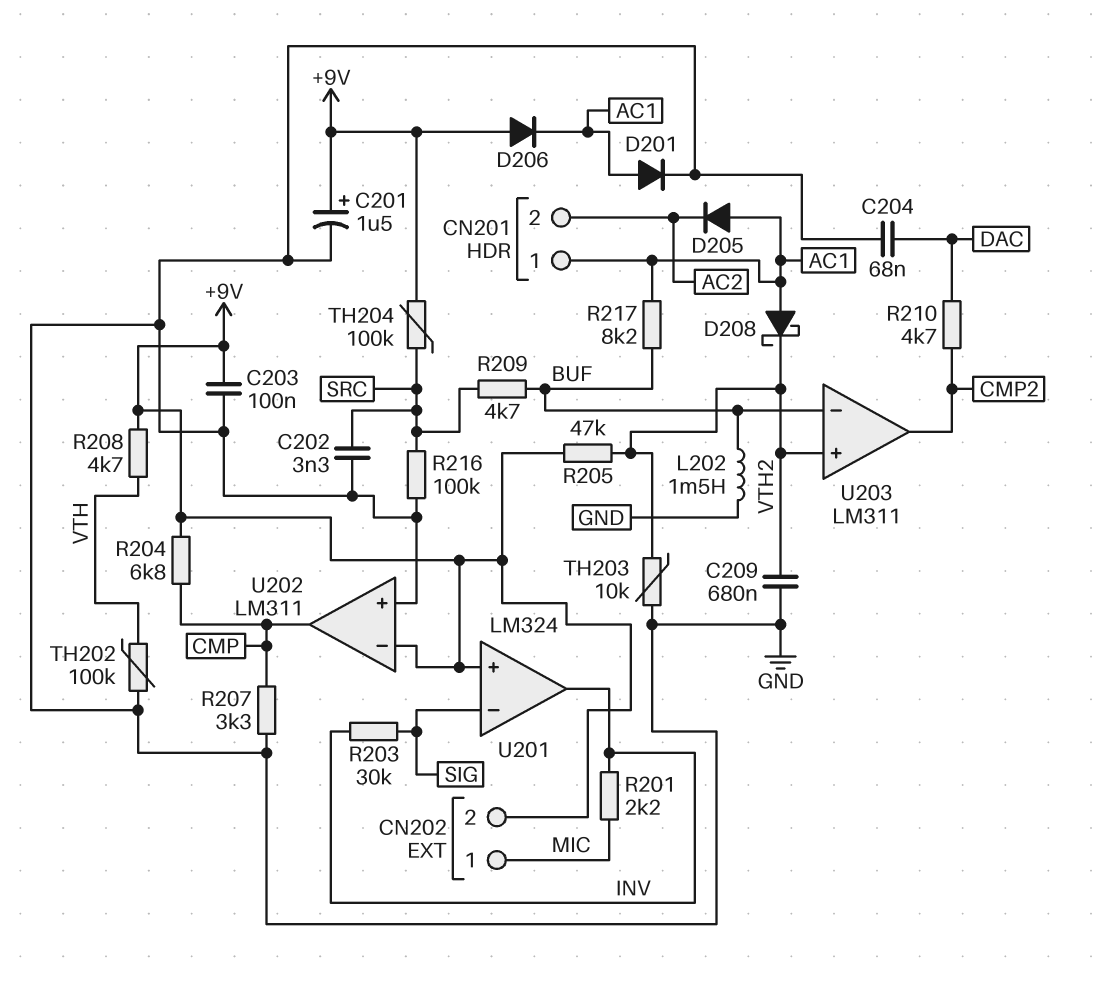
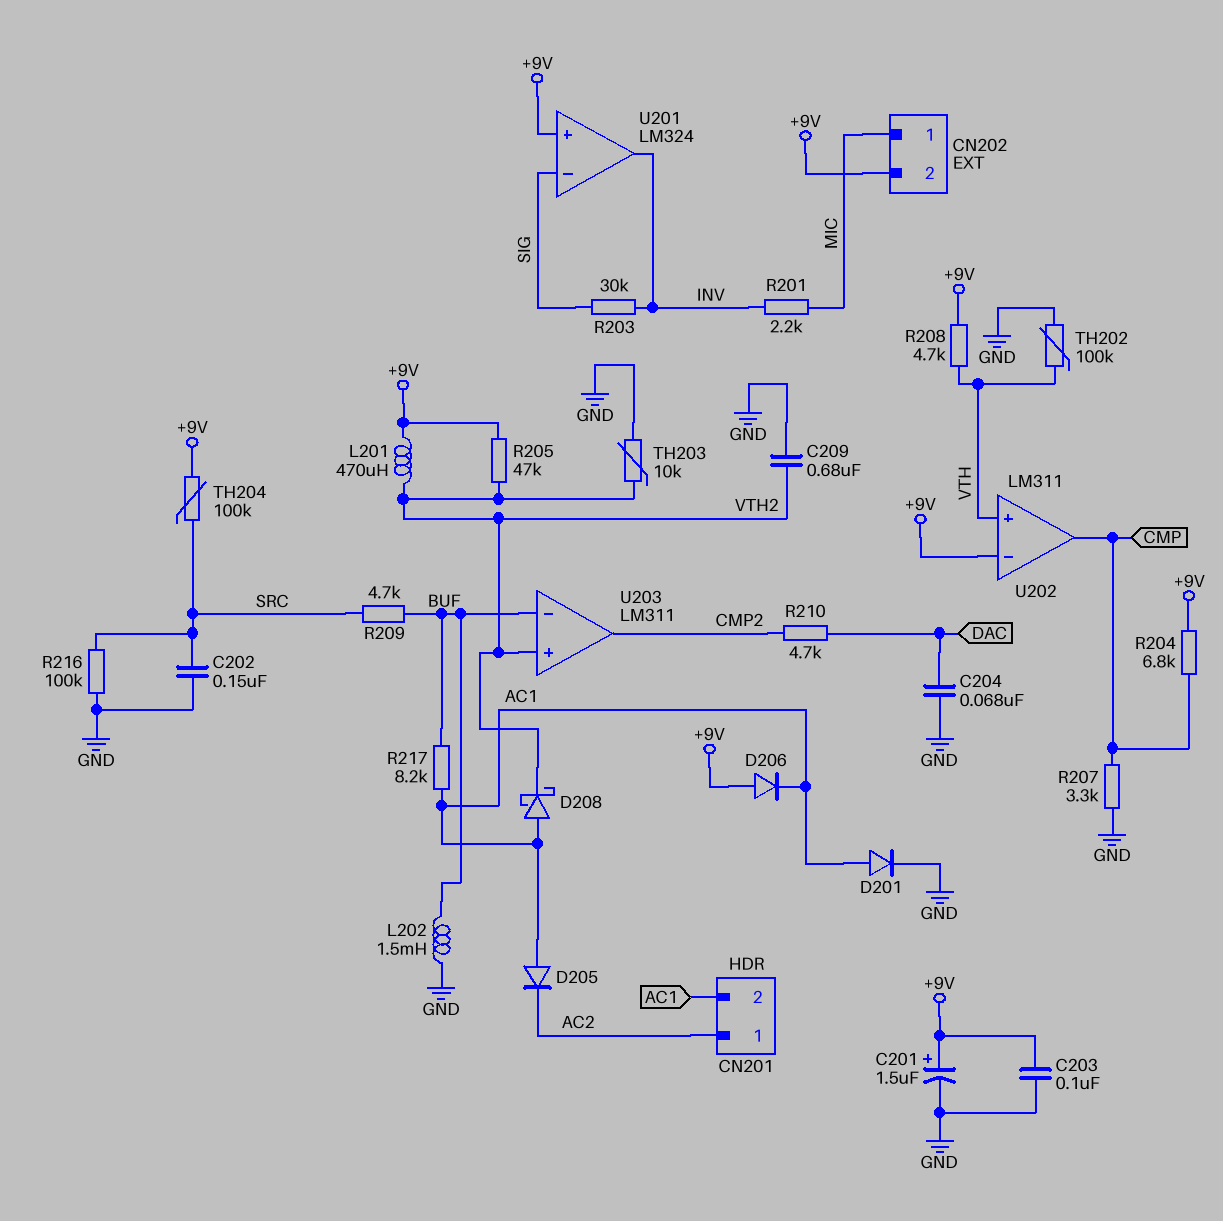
C202: 3.3nF (GND, SRC) -> 150nF (GND, SRC)
CN201 pin 1: AC1 -> AC2
CN201 pin 2: AC2 -> AC1
L201: none -> 470uH (+9V, VTH2)
U202 pin in+: GND -> VTH

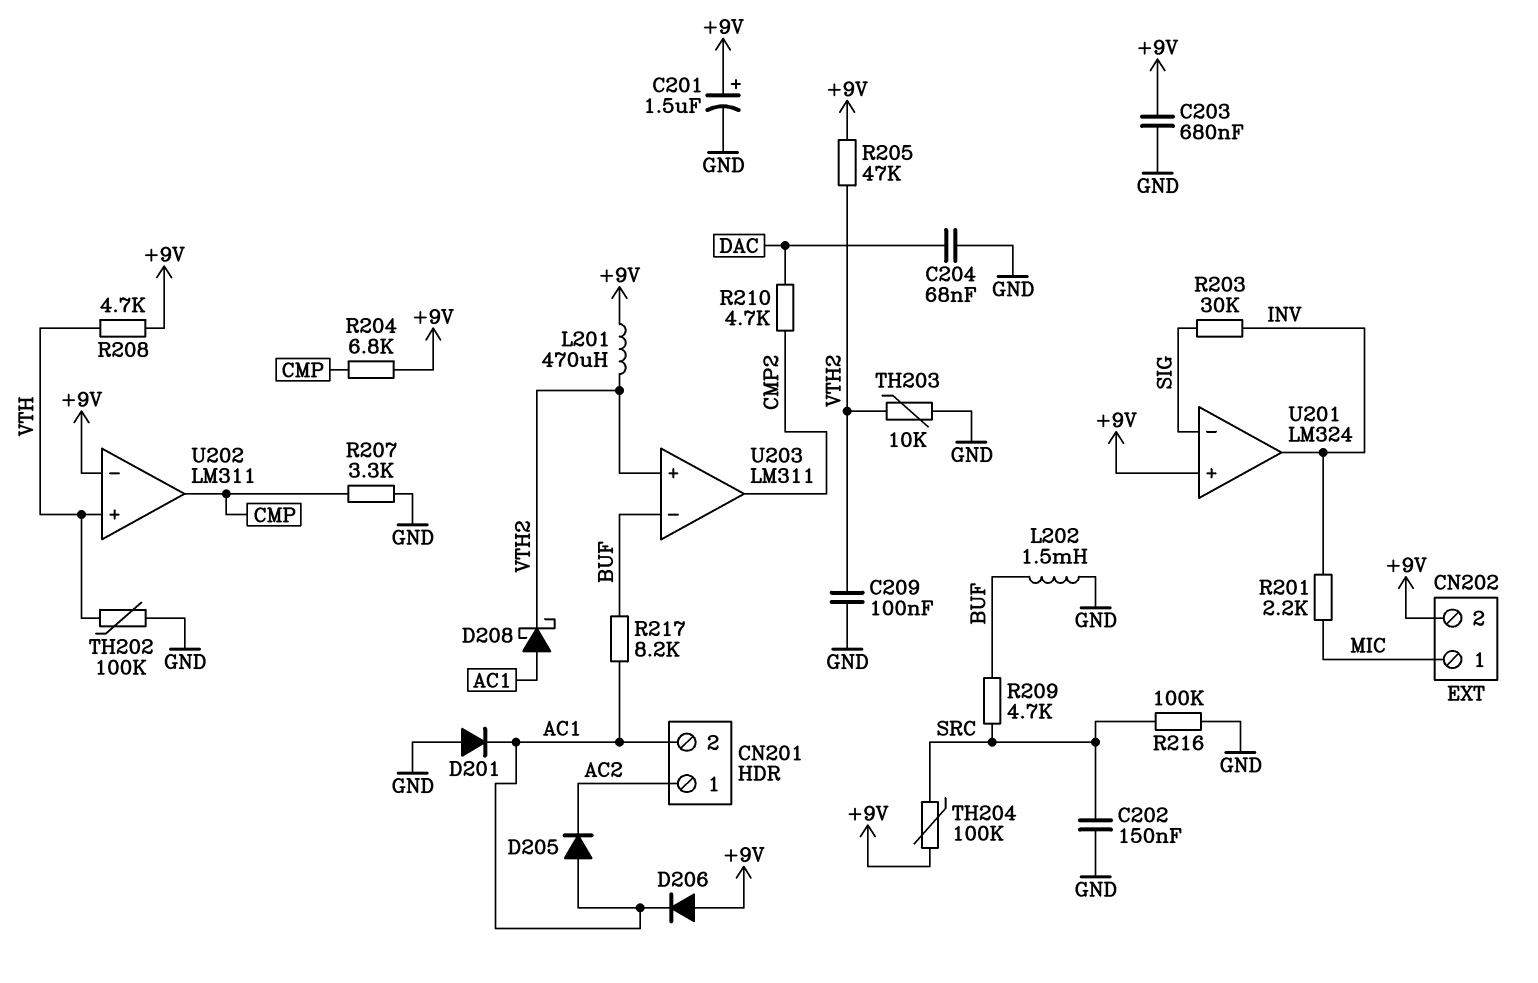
C203: 100nF (+9V, GND) -> 680nF (+9V, GND)
C209: 680nF (GND, VTH2) -> 100nF (GND, VTH2)
D201: diode (A AC1, K GND) -> diode (A GND, K AC1)

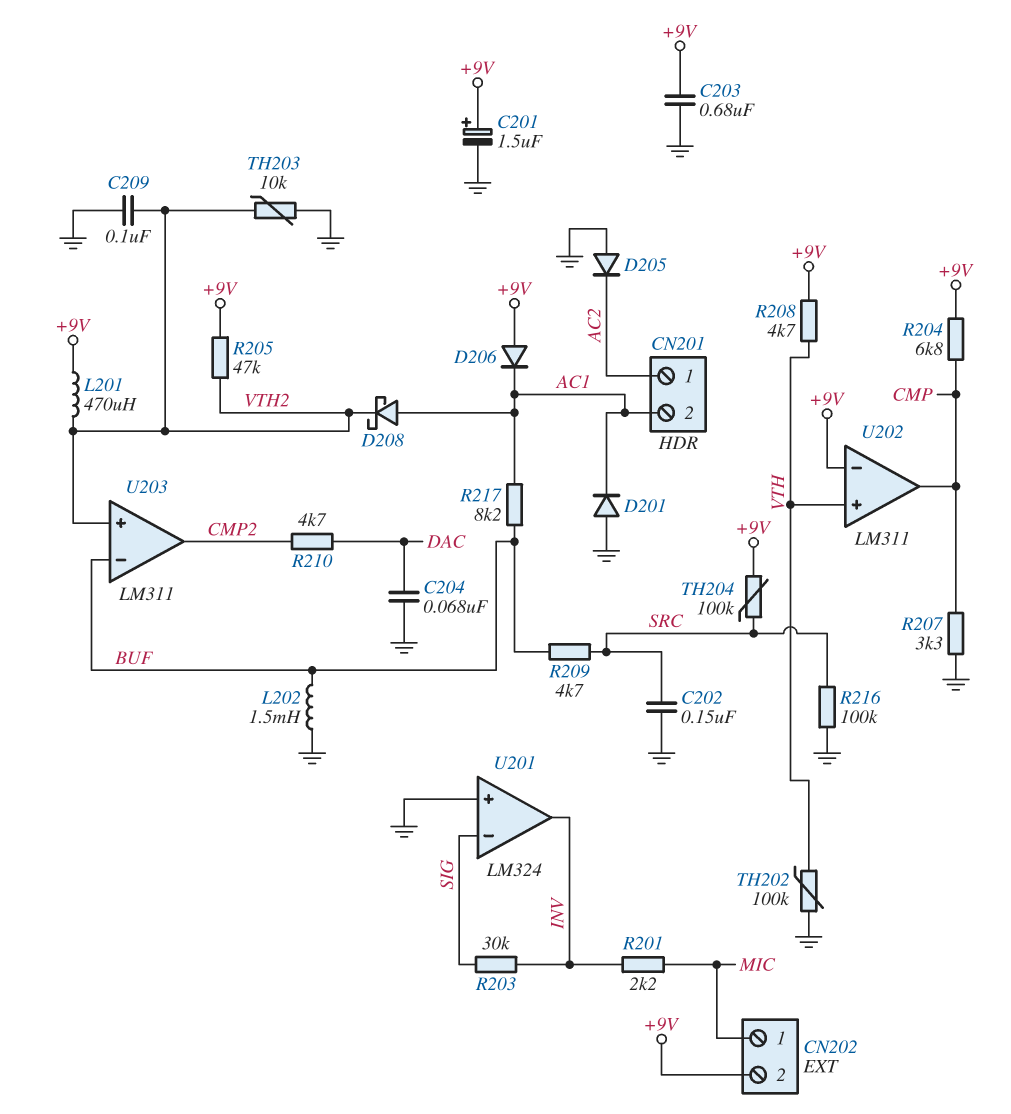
D205: diode (A AC1, K AC2) -> diode (A GND, K AC2)
U201 pin in+: +9V -> GND

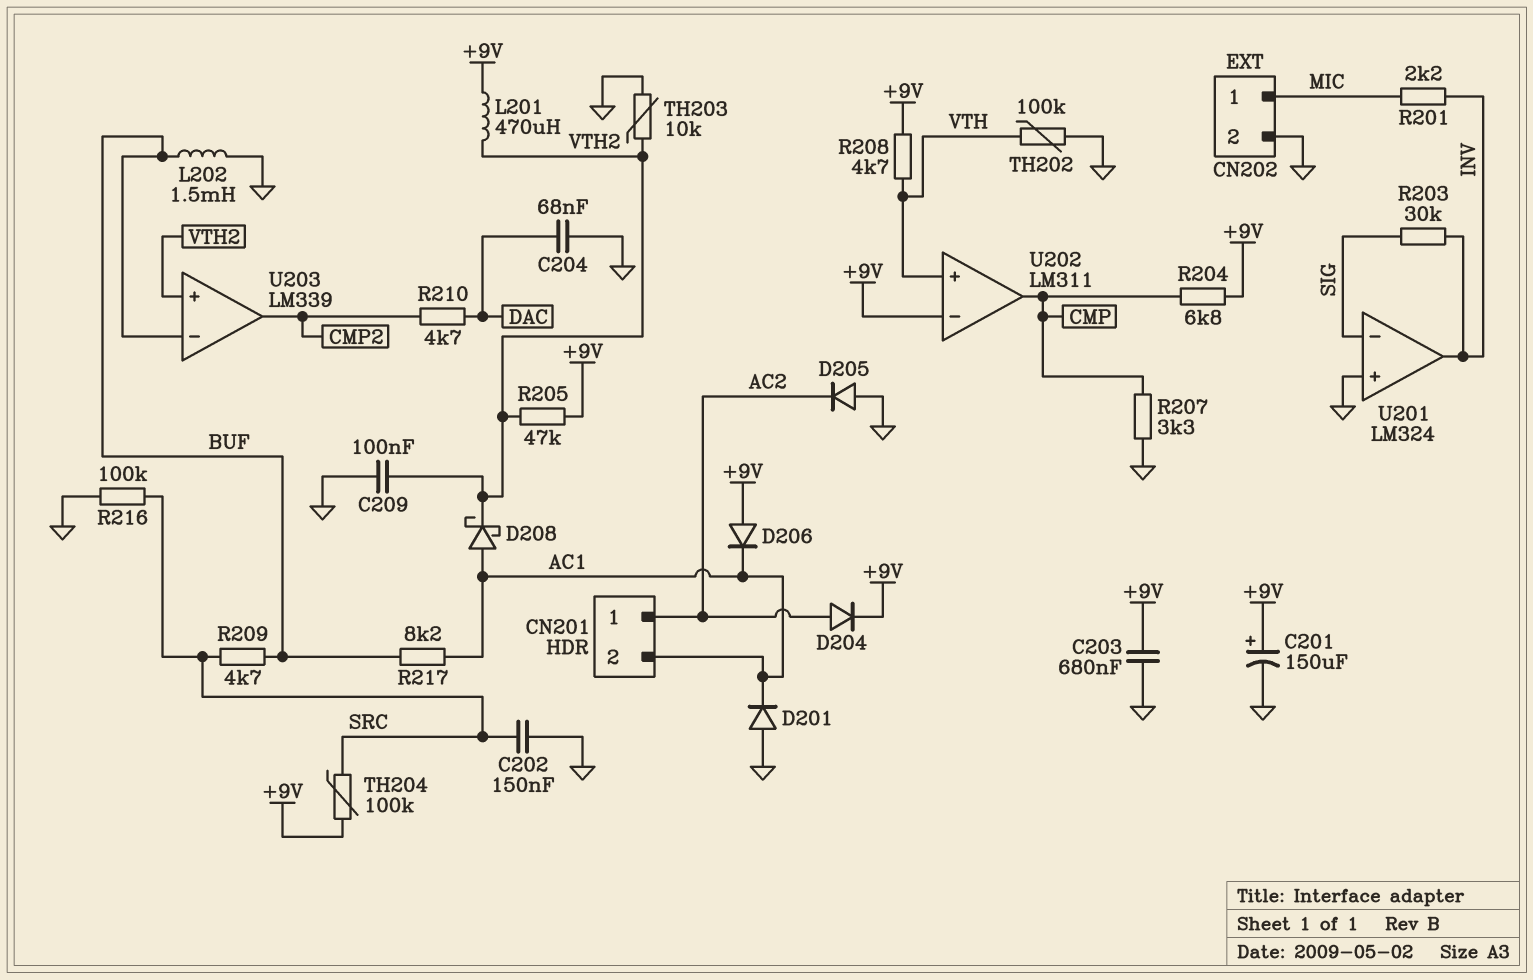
C201: 1.5uF (plus +9V, minus GND) -> 150uF (plus +9V, minus GND)
CN202 pin 2: +9V -> GND
D204: none -> diode (A AC2, K +9V)
U203: LM311 -> LM339

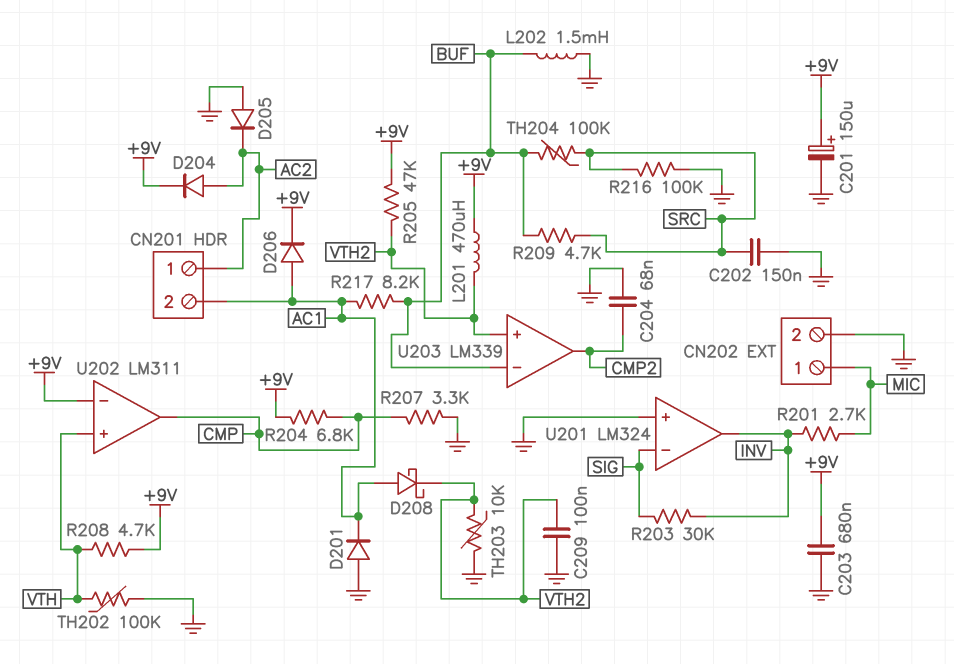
C204: 68nF (DAC, GND) -> 68nF (CMP2, GND)
D206: diode (A +9V, K AC1) -> diode (A AC1, K +9V)
R201: 2.2k (INV, MIC) -> 2.7k (INV, MIC)
R210: 4.7k (CMP2, DAC) -> none
TH204: 100k (+9V, SRC) -> 100k (BUF, SRC)

